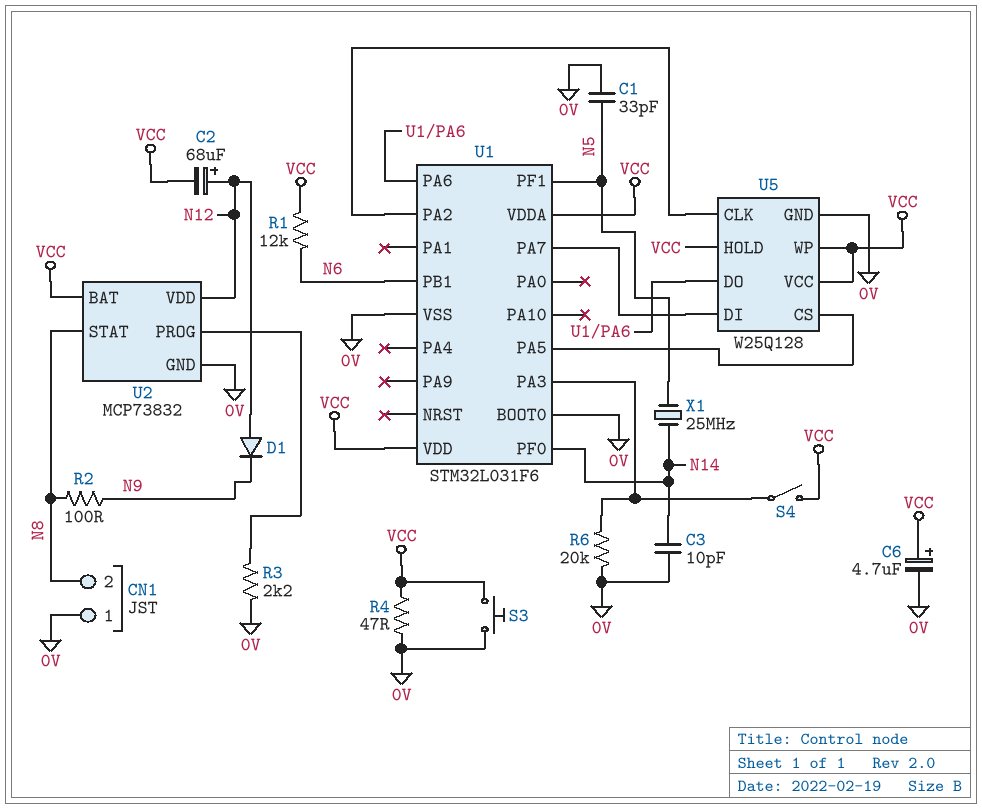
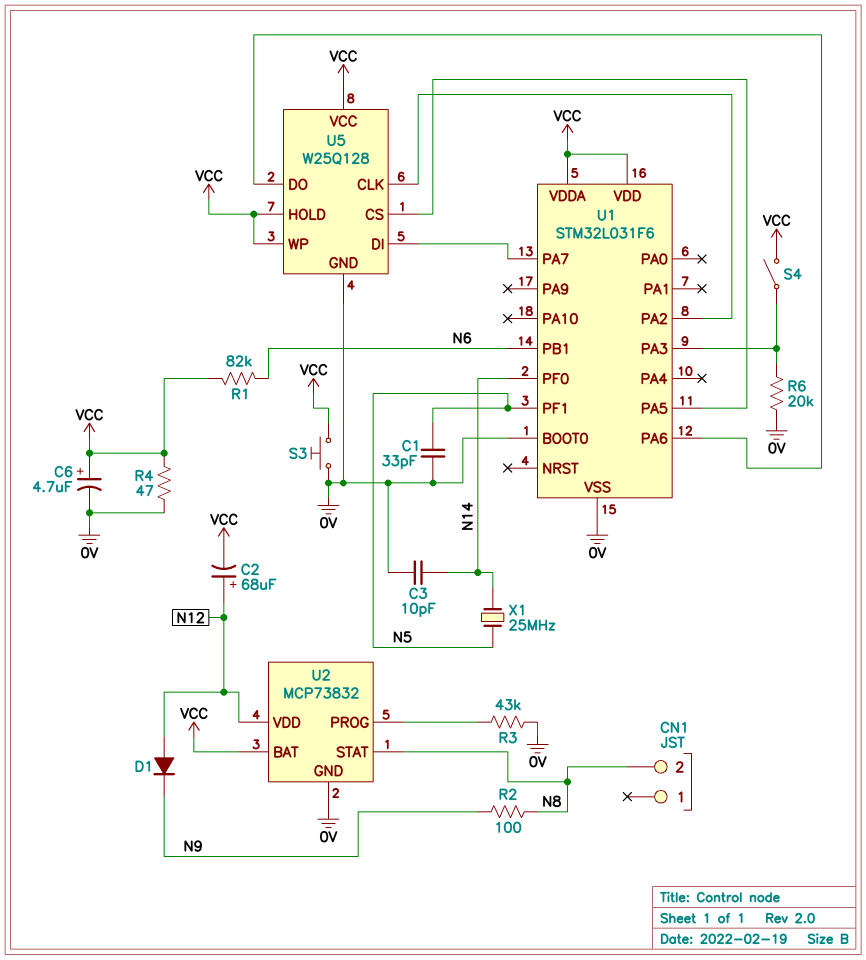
CN1 pin 1: 0V -> none
R1: 12k (N6, VCC) -> 82k (N6, VCC)
R3: 2.2k (0V, U2/PROG) -> 43k (0V, U2/PROG)

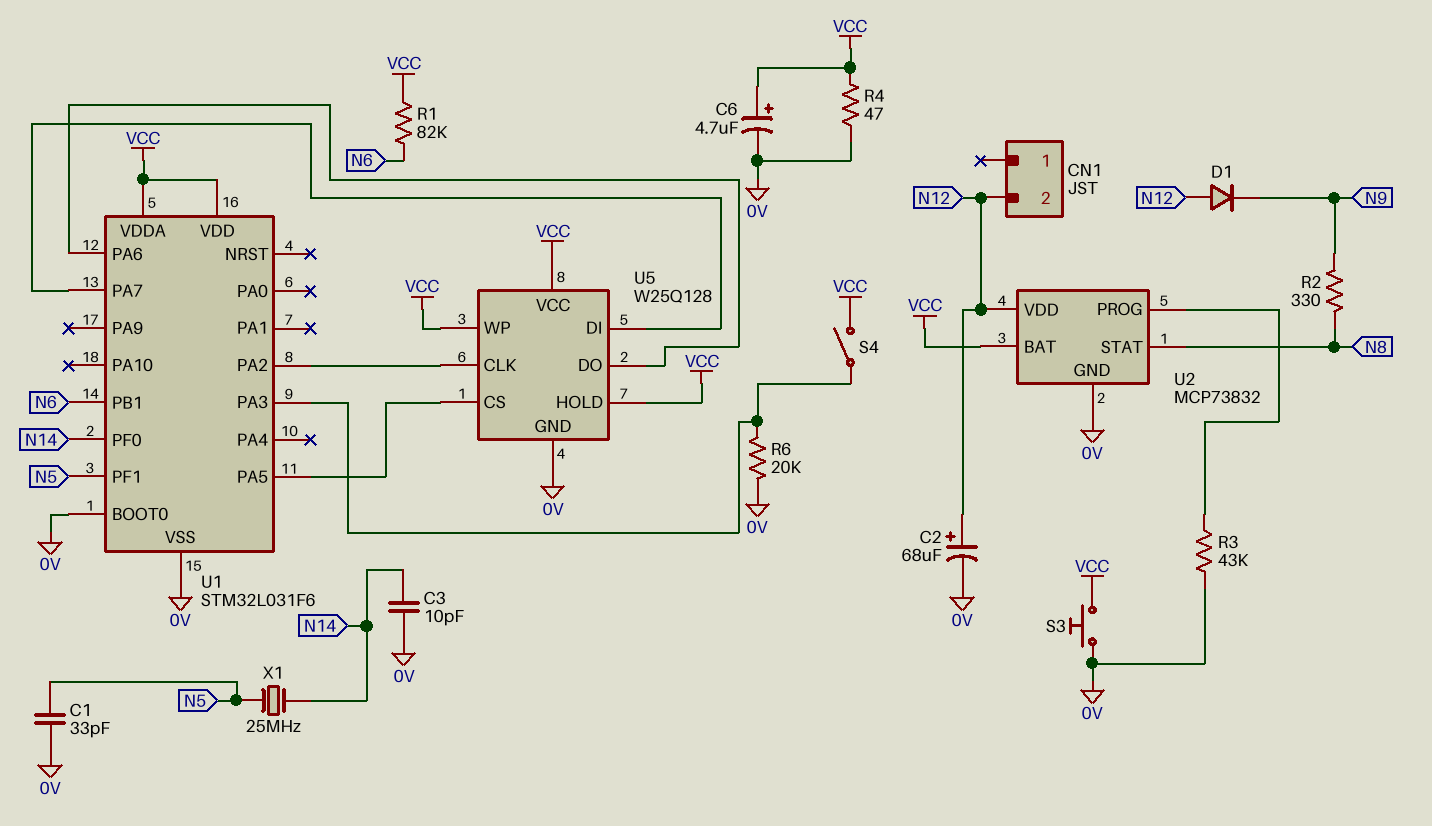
C2: 68uF (plus N12, minus VCC) -> 68uF (plus N12, minus 0V)
CN1 pin 2: N8 -> N12
R2: 100 (N8, N9) -> 330 (N8, N9)

